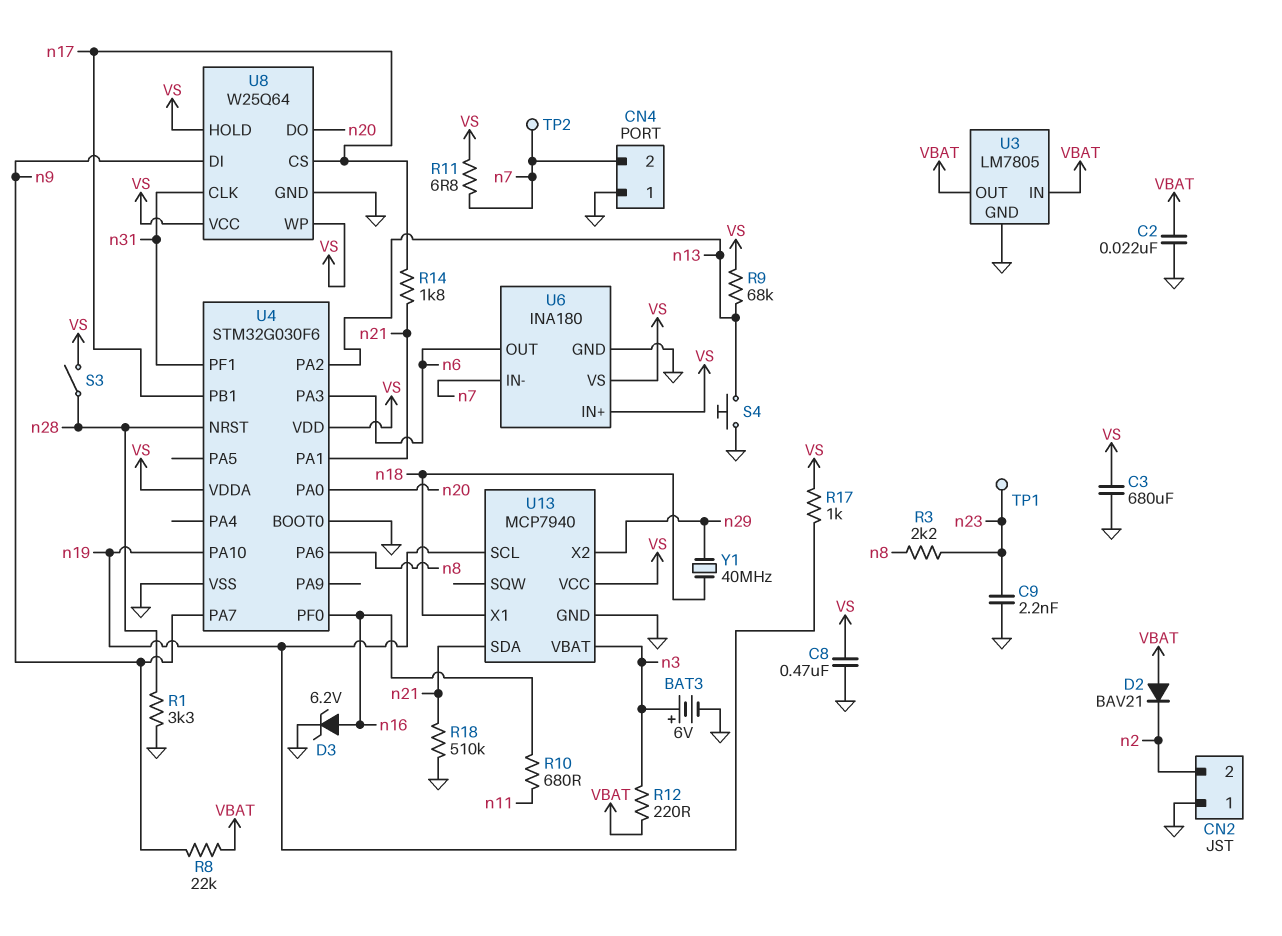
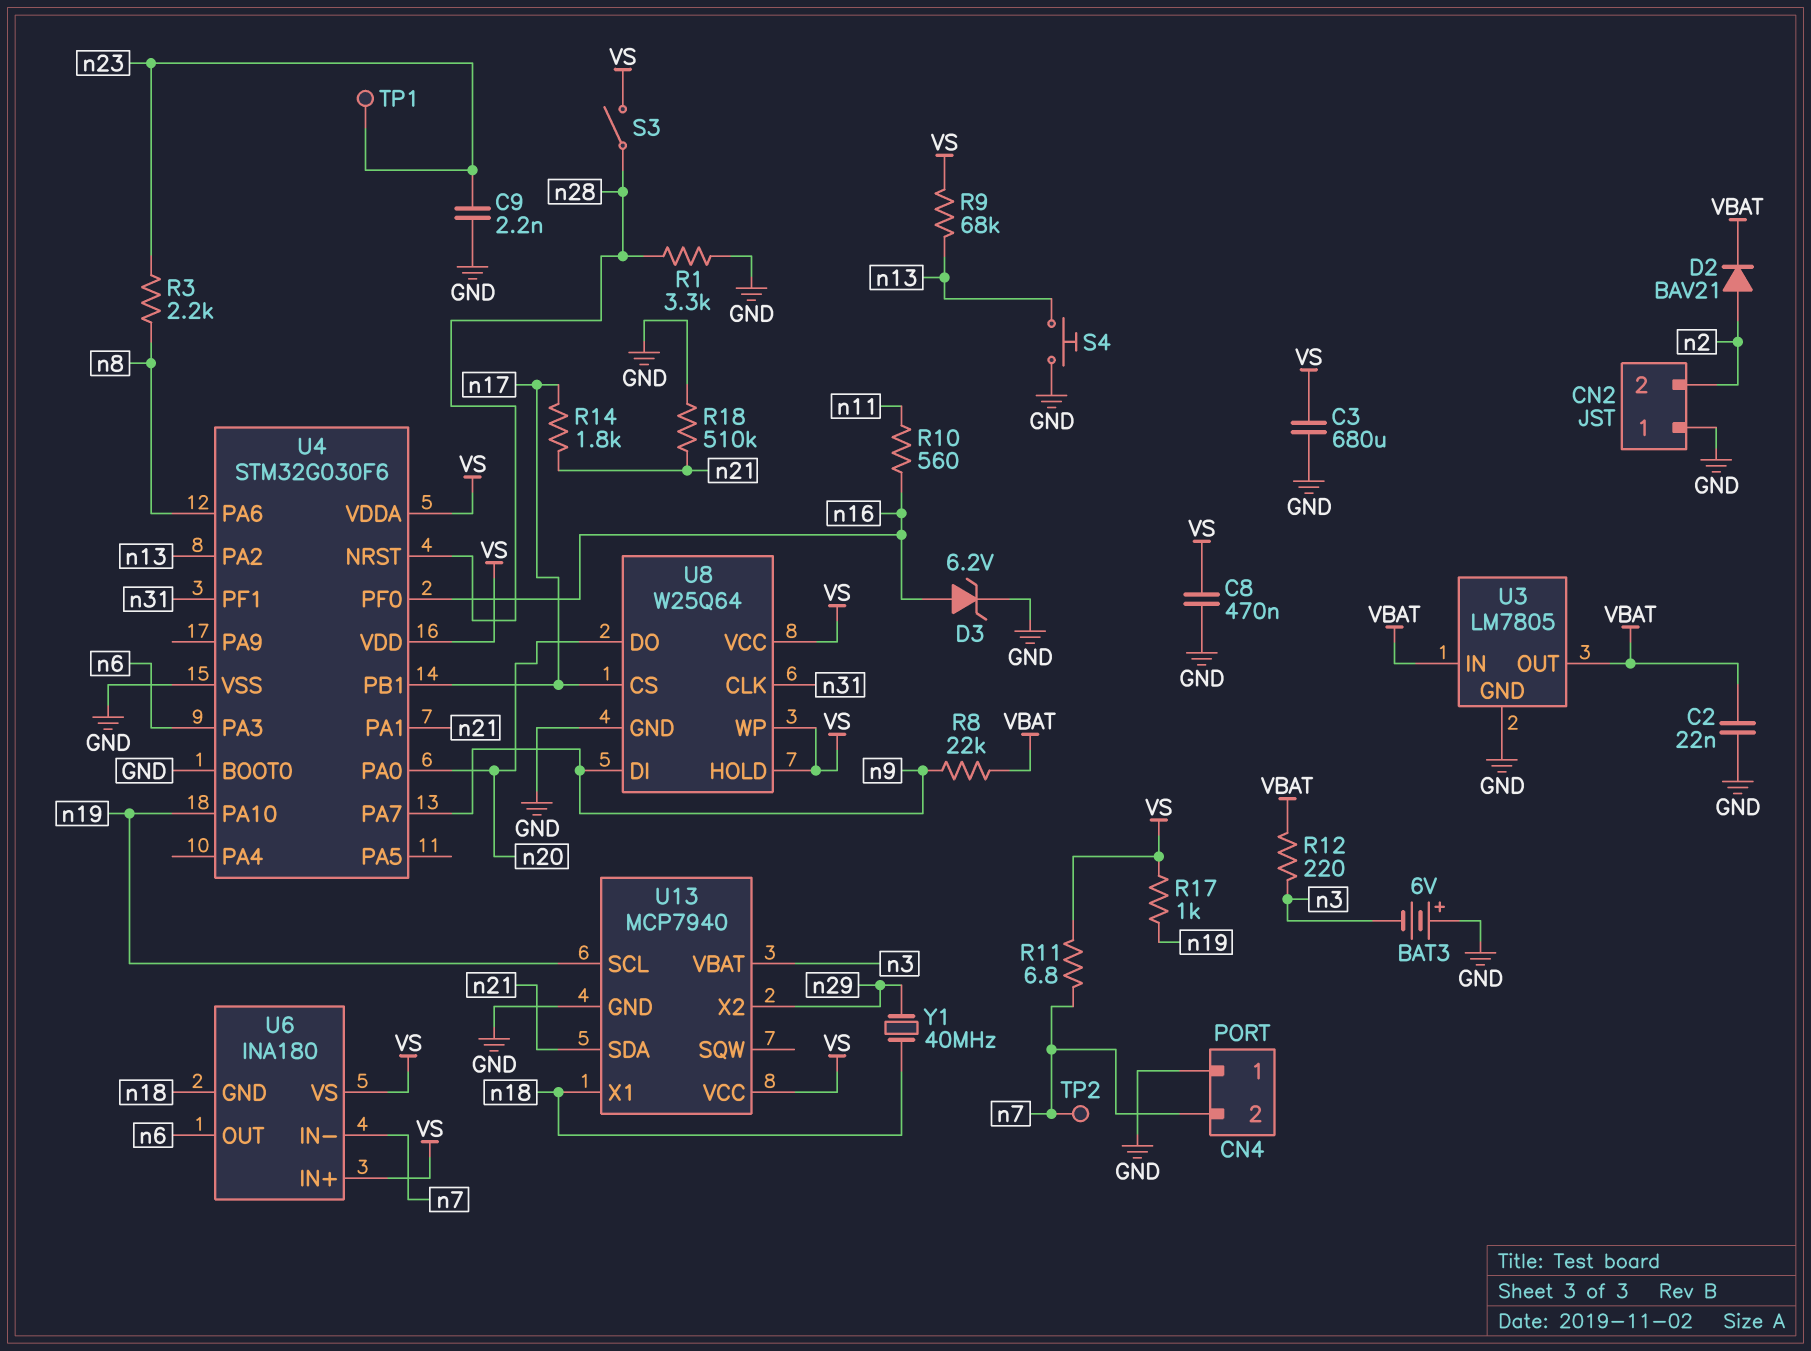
BAT3: 6V (plus n3, minus GND) -> 6V (plus GND, minus n3)
D2: diode BAV21 (A VBAT, K n2) -> diode BAV21 (A n2, K VBAT)
R10: 680 (n11, n16) -> 560 (n11, n16)
U6 pin GND: GND -> n18

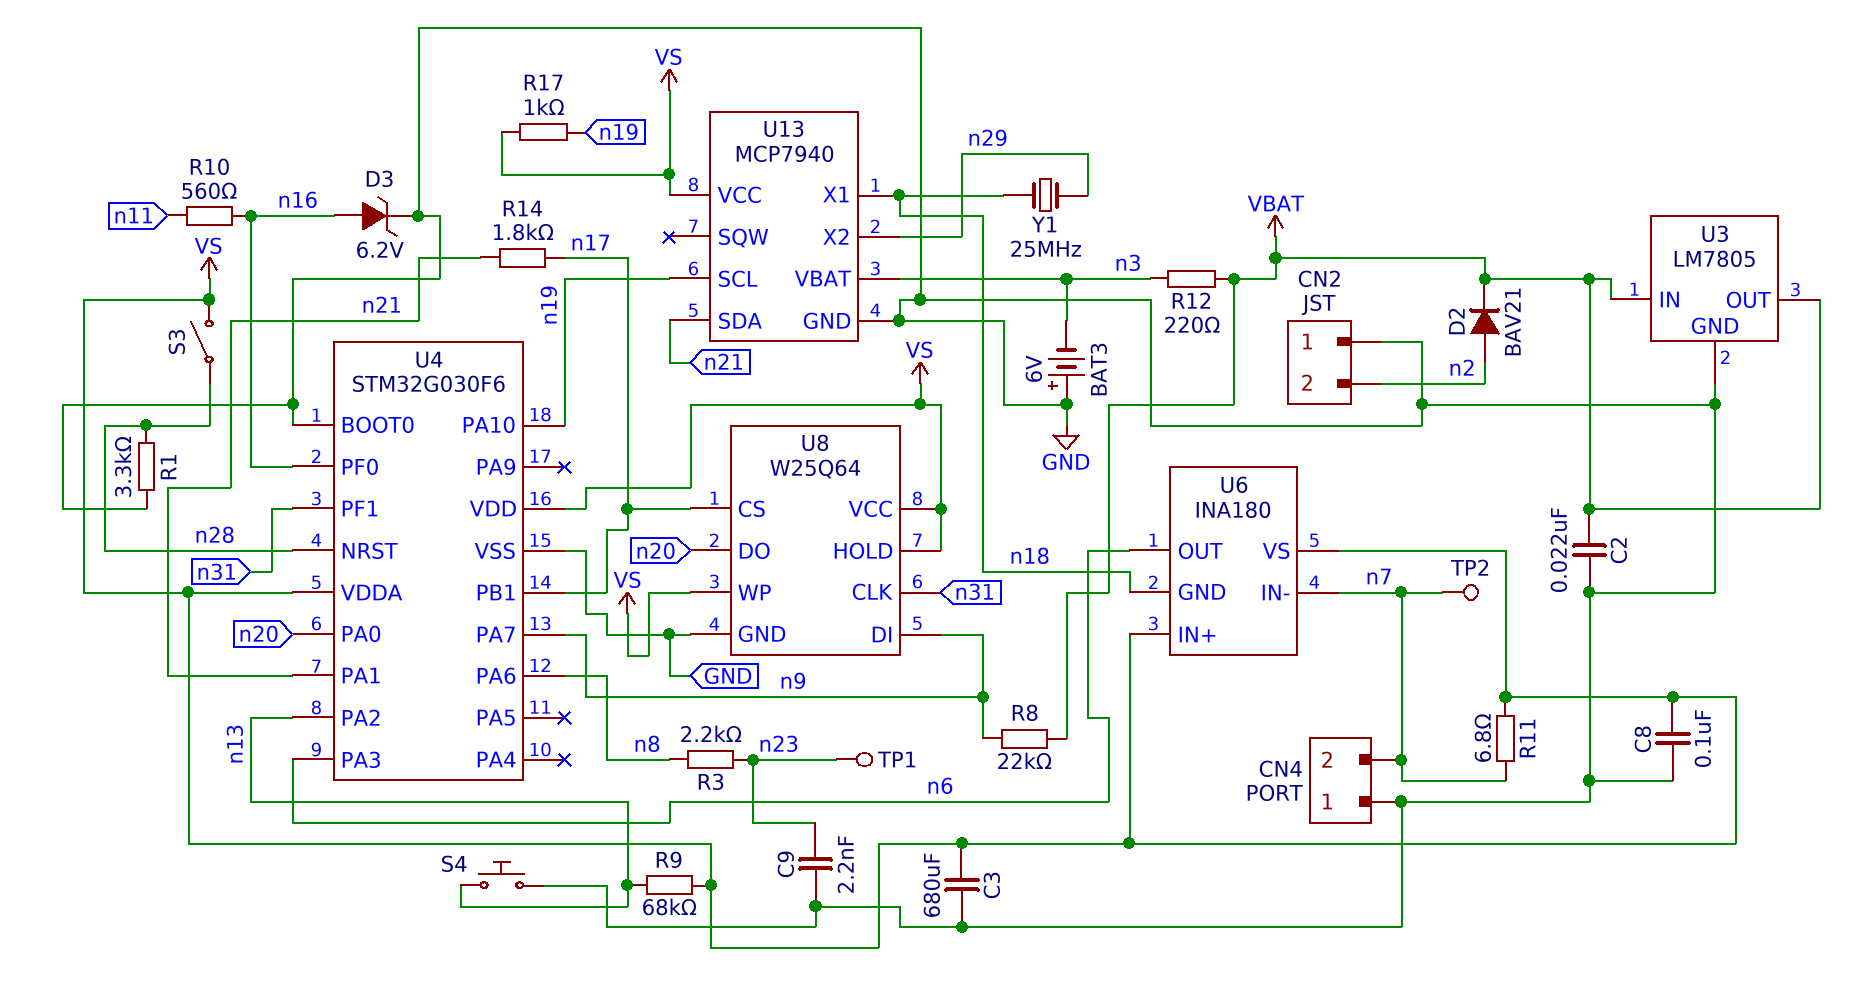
C8: 470nF (GND, VS) -> 100nF (GND, VS)
R18: 510k (GND, n21) -> none
Y1: 40MHz (n18, n29) -> 25MHz (n18, n29)

